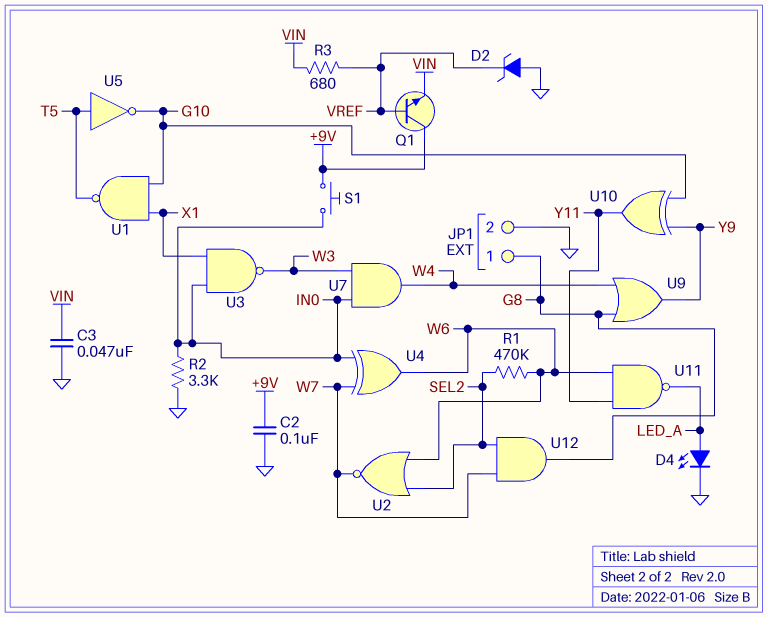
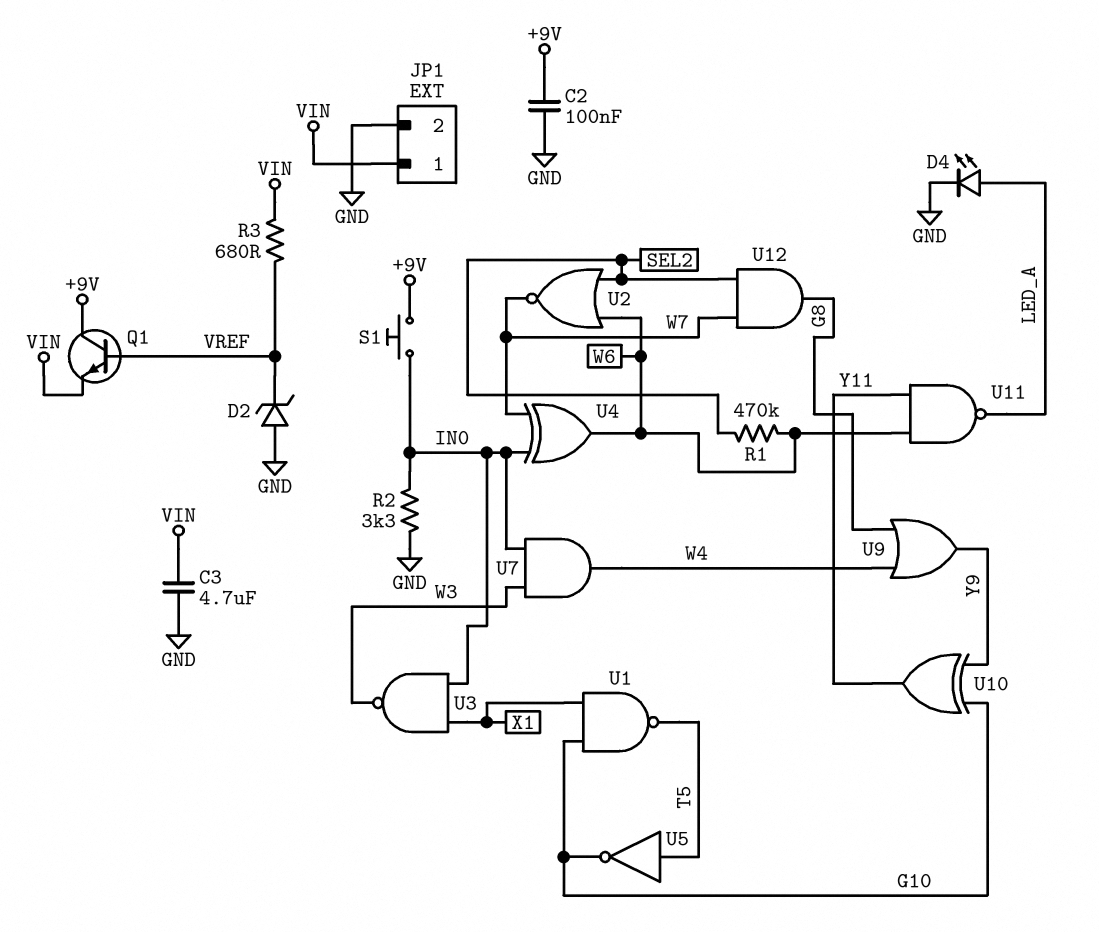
C3: 47nF (GND, VIN) -> 4.7uF (GND, VIN)
JP1 pin 1: G8 -> VIN

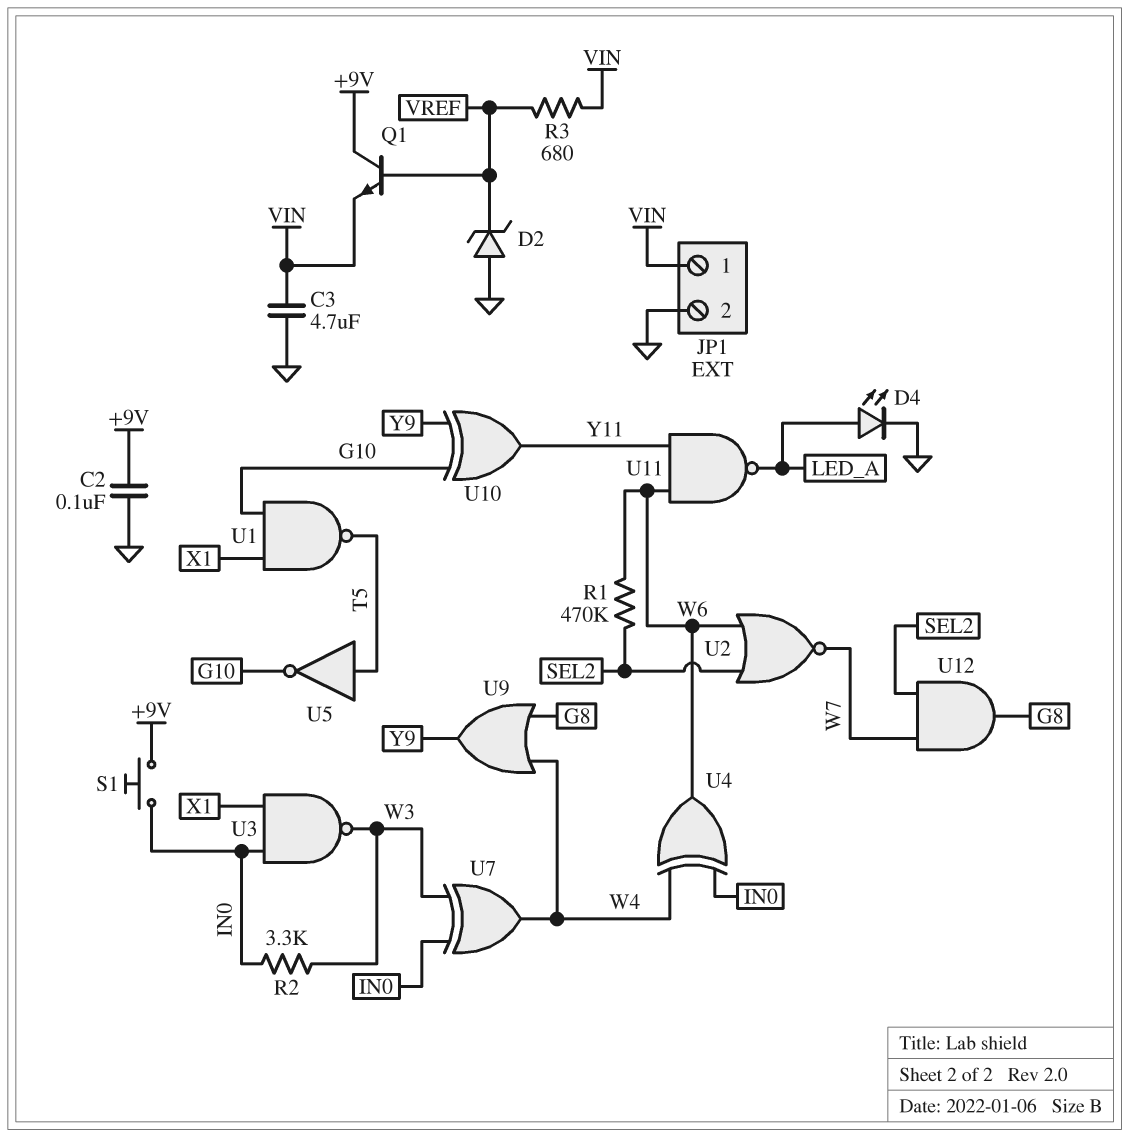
R2: 3.3k (GND, IN0) -> 3.3k (IN0, W3)
U4: XOR (in IN0, in W7, out W6) -> XOR (in IN0, in W4, out W6)
U7: AND (in IN0, in W3, out W4) -> XOR (in IN0, in W3, out W4)

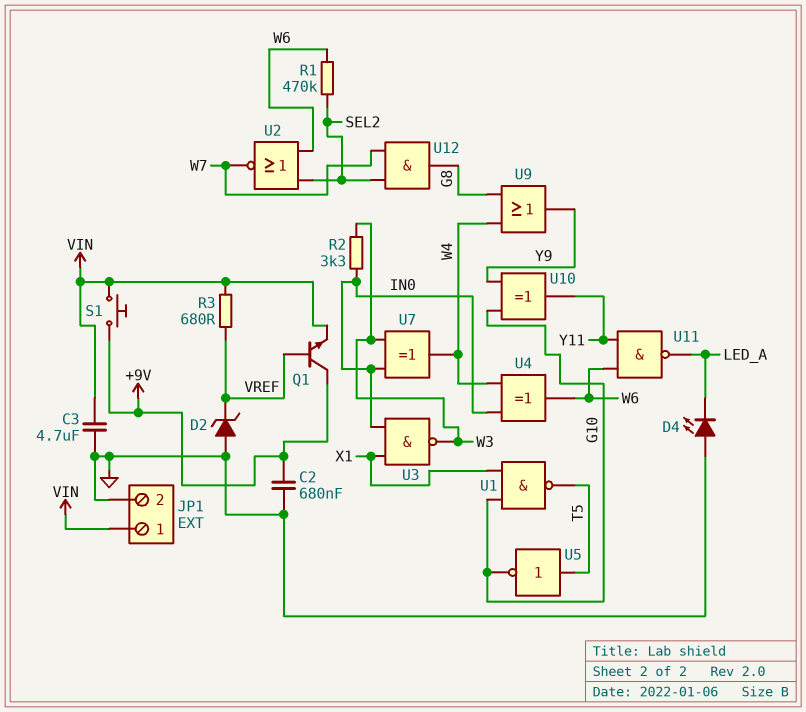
C2: 100nF (+9V, GND) -> 680nF (+9V, GND)
D4: LED (A LED_A, K GND) -> LED (A GND, K LED_A)
S1: button (+9V, IN0) -> button (+9V, VIN)

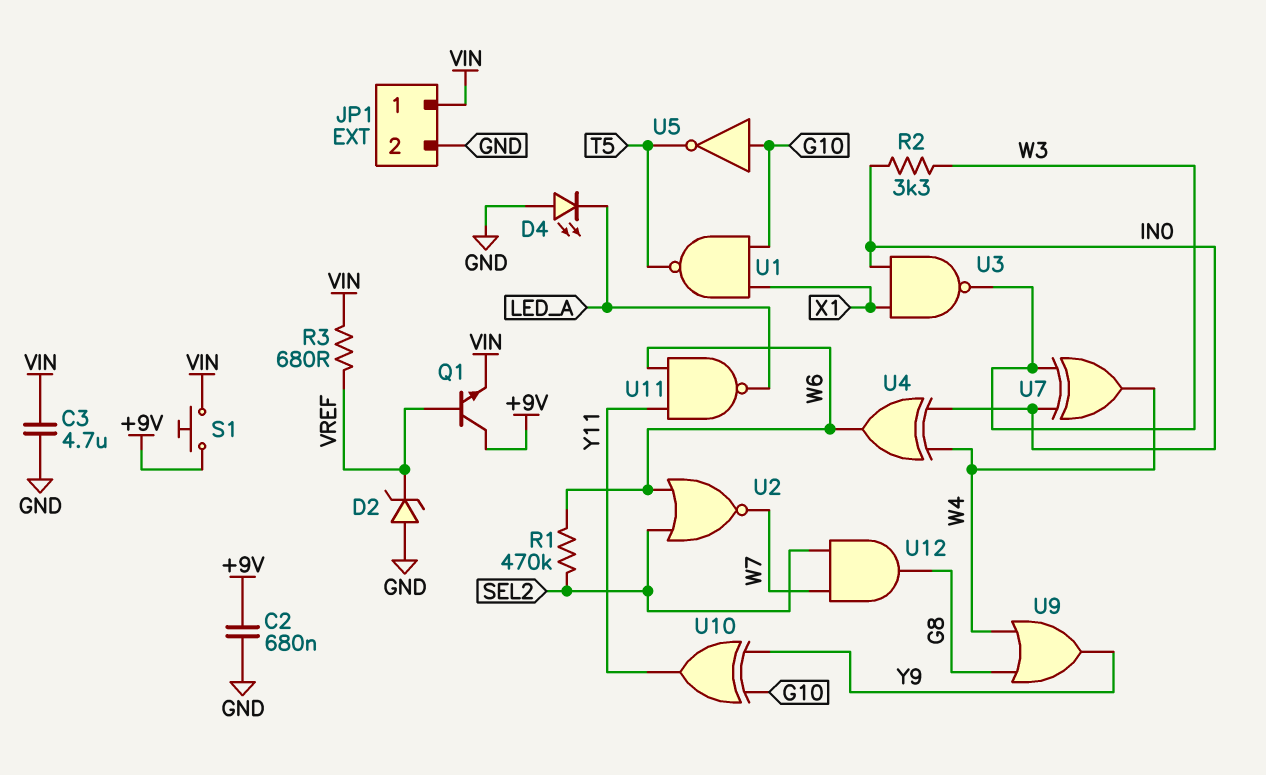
U5: NOT (in T5, out G10) -> NOT (in G10, out T5)

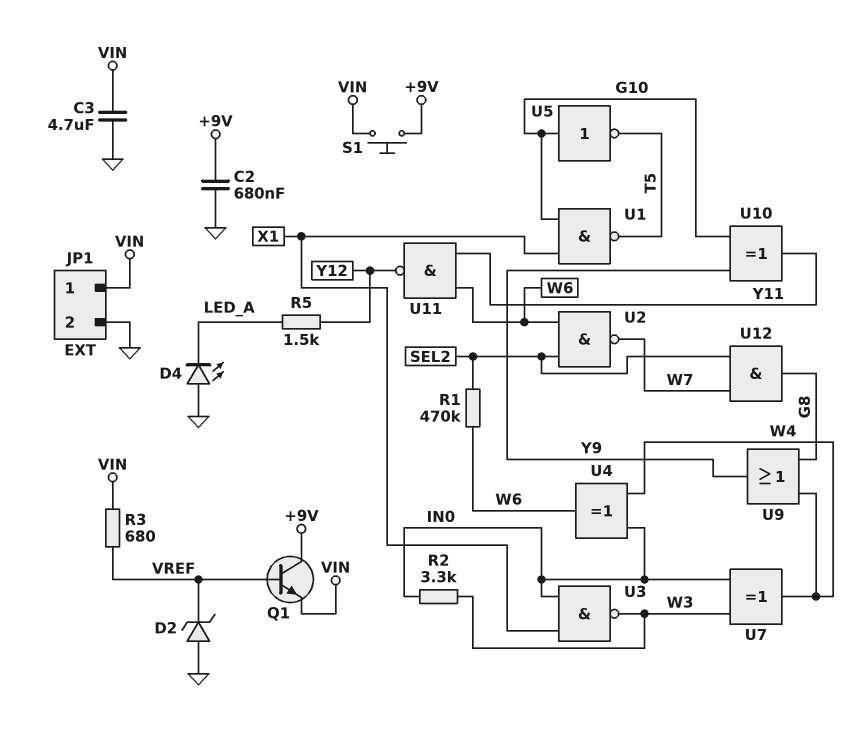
R5: none -> 1.5k (LED_A, Y12)
U2: NOR (in SEL2, in W6, out W7) -> NAND (in SEL2, in W6, out W7)
U11: NAND (in W6, in Y11, out LED_A) -> NAND (in W6, in Y11, out Y12)

